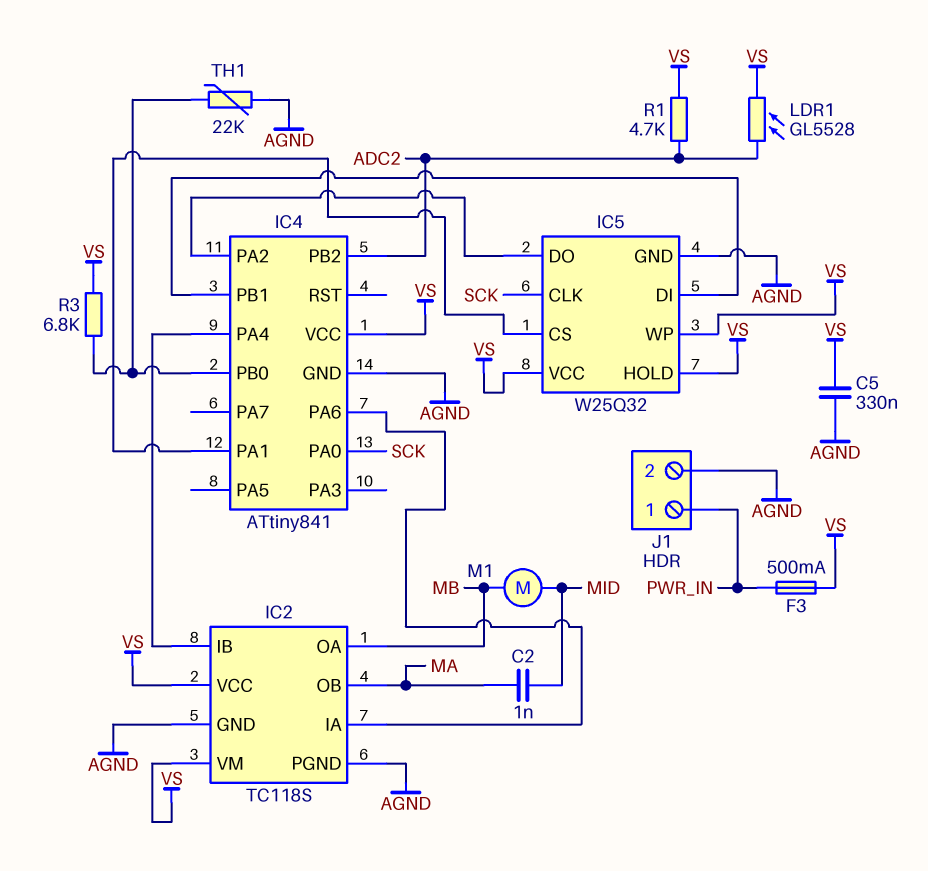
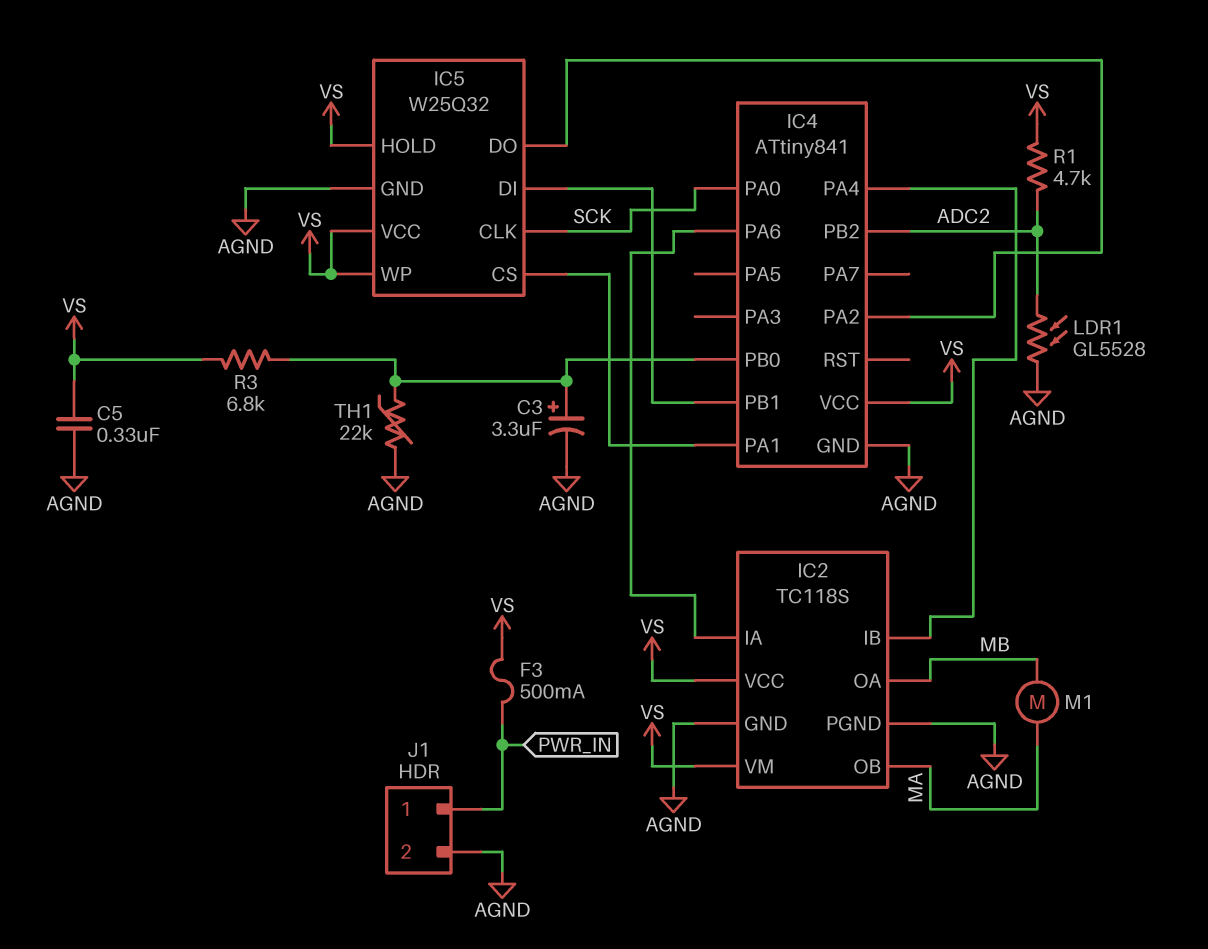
C2: 1nF (MA, MID) -> none
C3: none -> 3.3uF (plus IC4/PB0, minus AGND)
LDR1: GL5528 (ADC2, VS) -> GL5528 (ADC2, AGND)
M1: motor (MB, MID) -> motor (MA, MB)

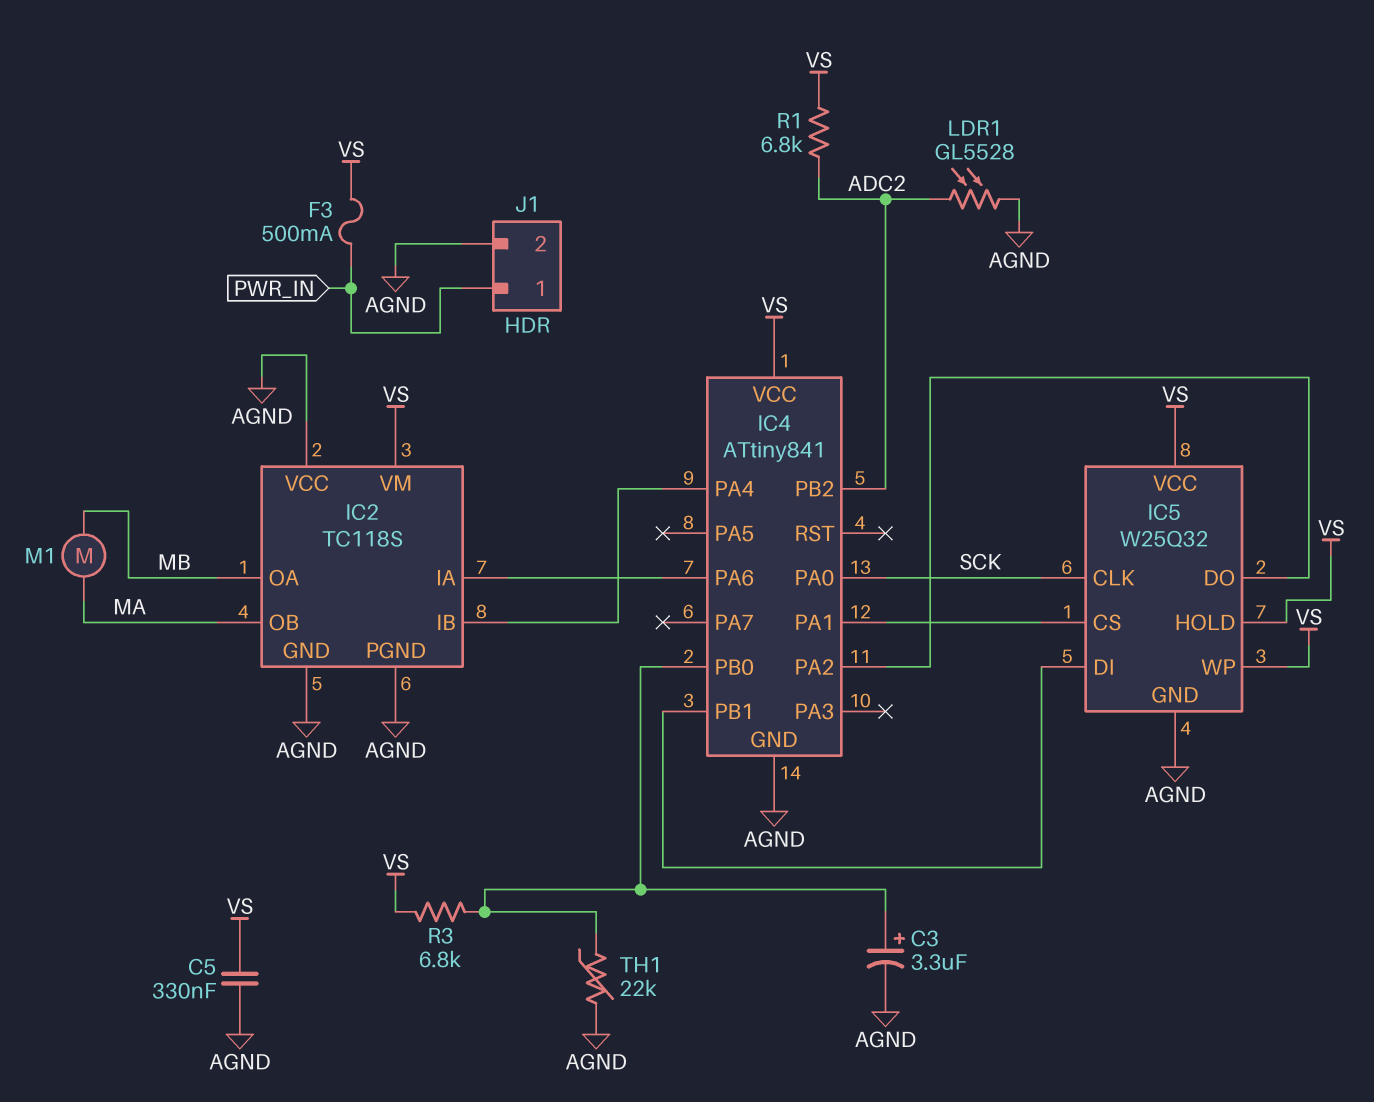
IC2 pin VCC: VS -> AGND
R1: 4.7k (ADC2, VS) -> 6.8k (ADC2, VS)

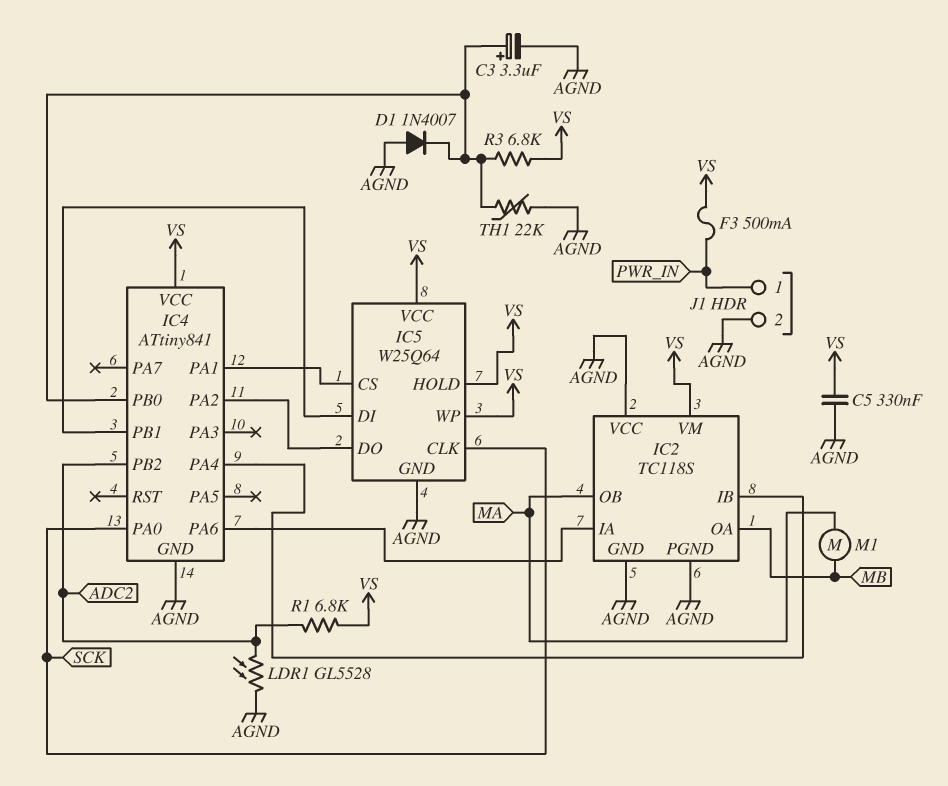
D1: none -> diode 1N4007 (A AGND, K IC4/PB0)
IC5: W25Q32 -> W25Q64

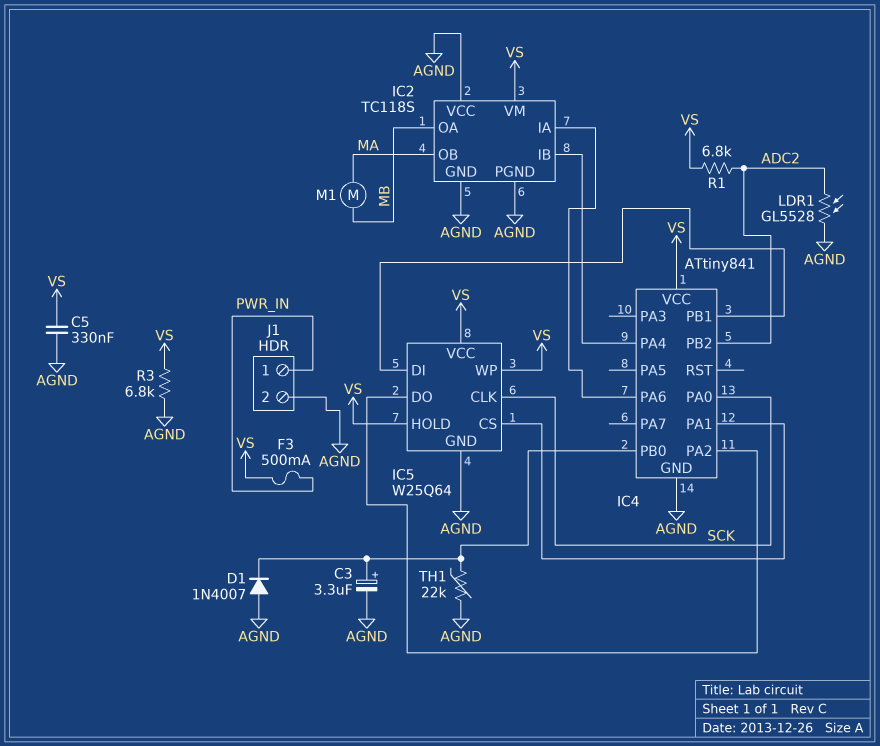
R3: 6.8k (IC4/PB0, VS) -> 6.8k (AGND, VS)

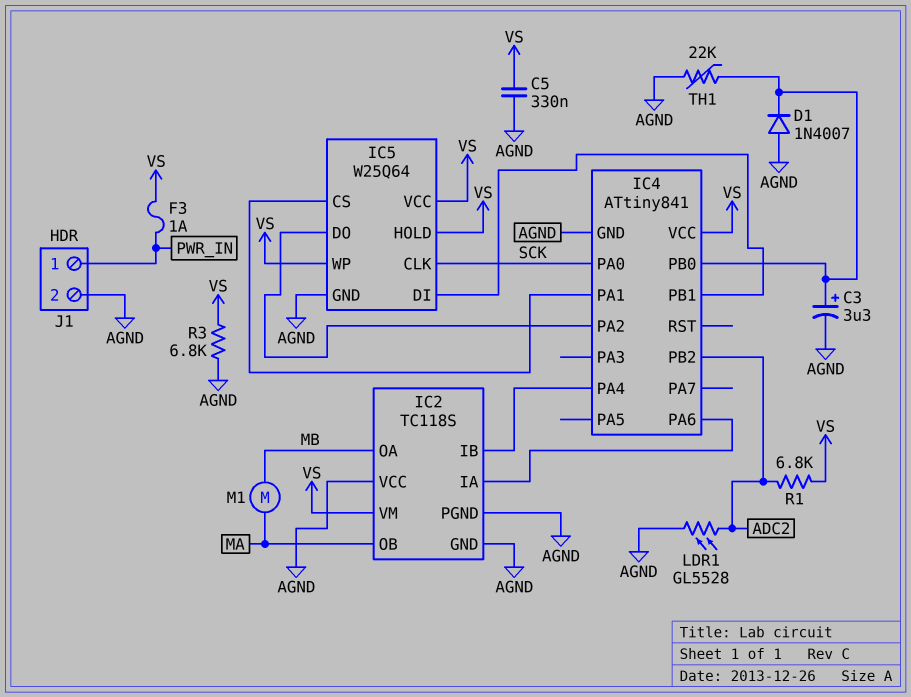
F3: 500mA (PWR_IN, VS) -> 1A (PWR_IN, VS)

